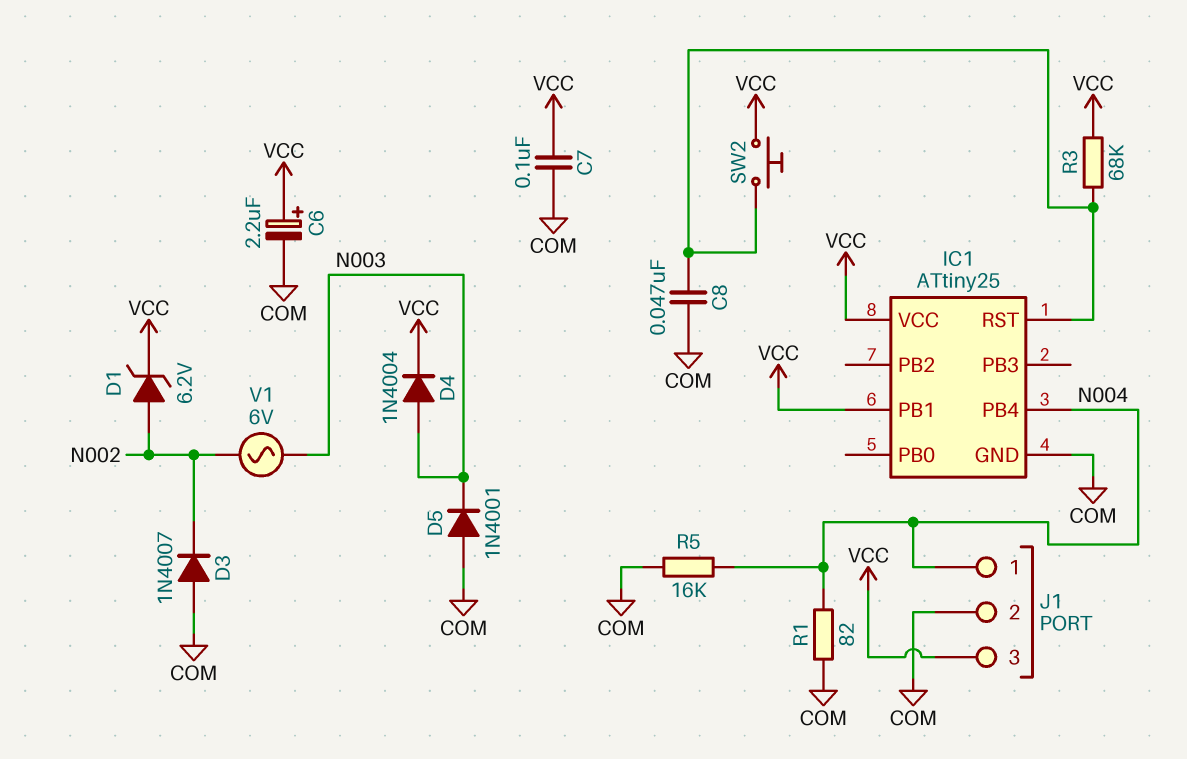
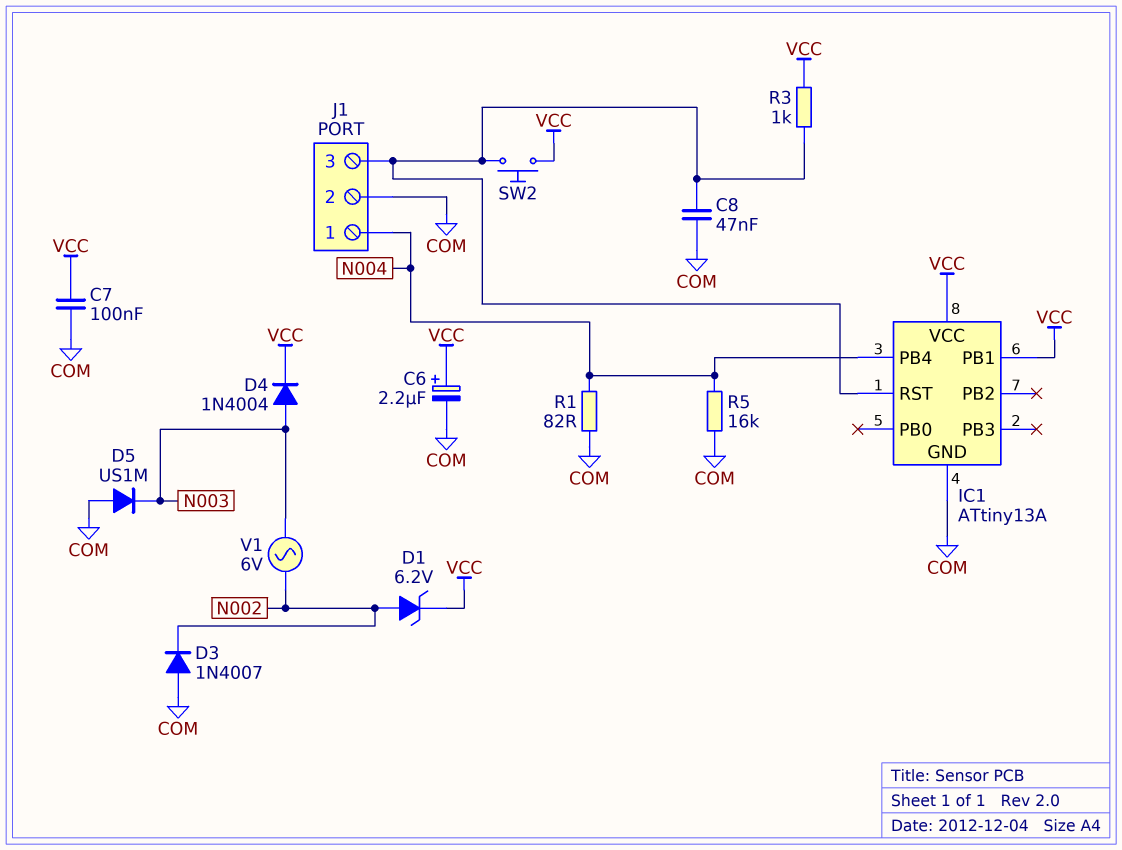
D5: diode 1N4001 (A COM, K N003) -> diode US1M (A COM, K N003)
IC1: ATtiny25 -> ATtiny13A
J1 pin 3: VCC -> IC1/RST
R3: 68k (IC1/RST, VCC) -> 1k (IC1/RST, VCC)

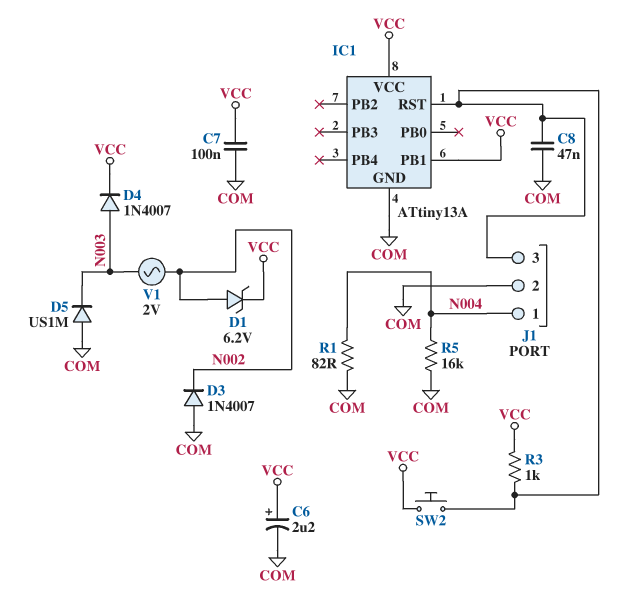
D4: diode 1N4004 (A N003, K VCC) -> diode 1N4007 (A N003, K VCC)
IC1 pin PB4: N004 -> none
V1: AC 6V (N002, N003) -> AC 2V (N002, N003)

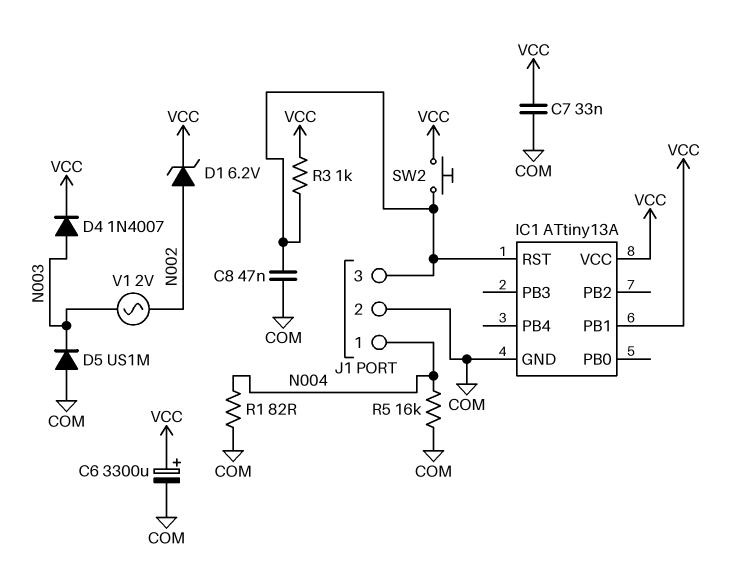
C6: 2.2uF (plus VCC, minus COM) -> 3300uF (plus VCC, minus COM)
C7: 100nF (COM, VCC) -> 33nF (COM, VCC)
D3: diode 1N4007 (A COM, K N002) -> none

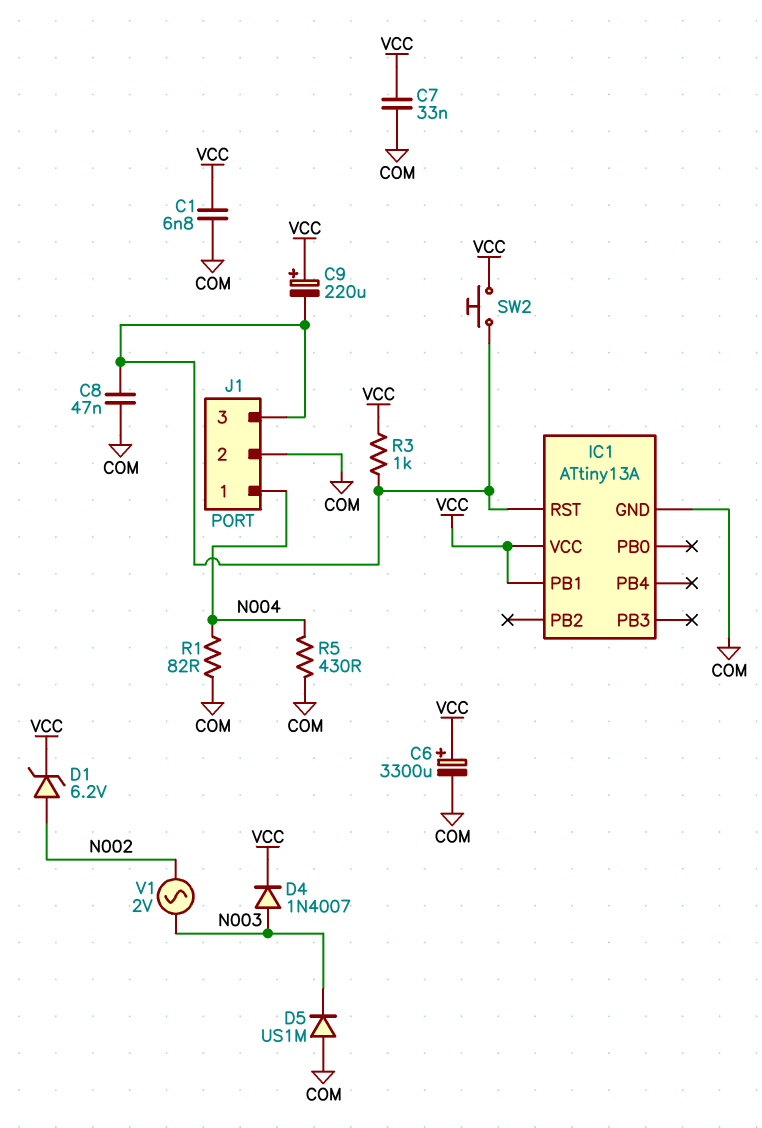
C1: none -> 6.8nF (COM, VCC)
C9: none -> 220uF (plus VCC, minus IC1/RST)
R5: 16k (COM, N004) -> 430 (COM, N004)

